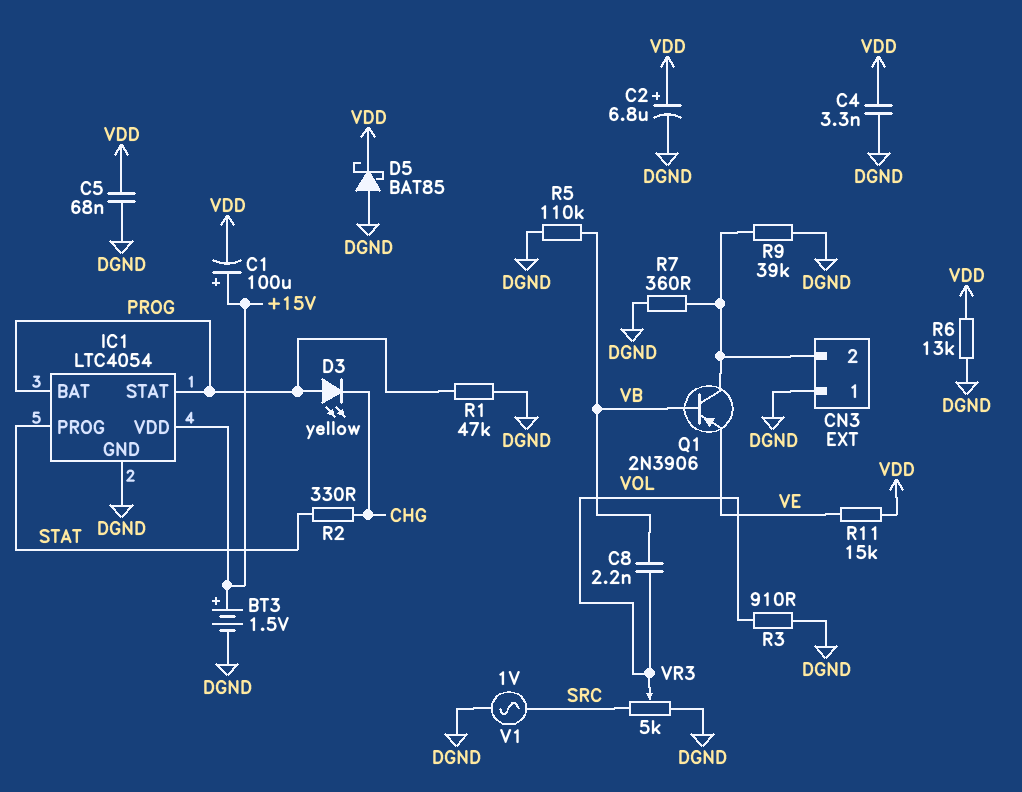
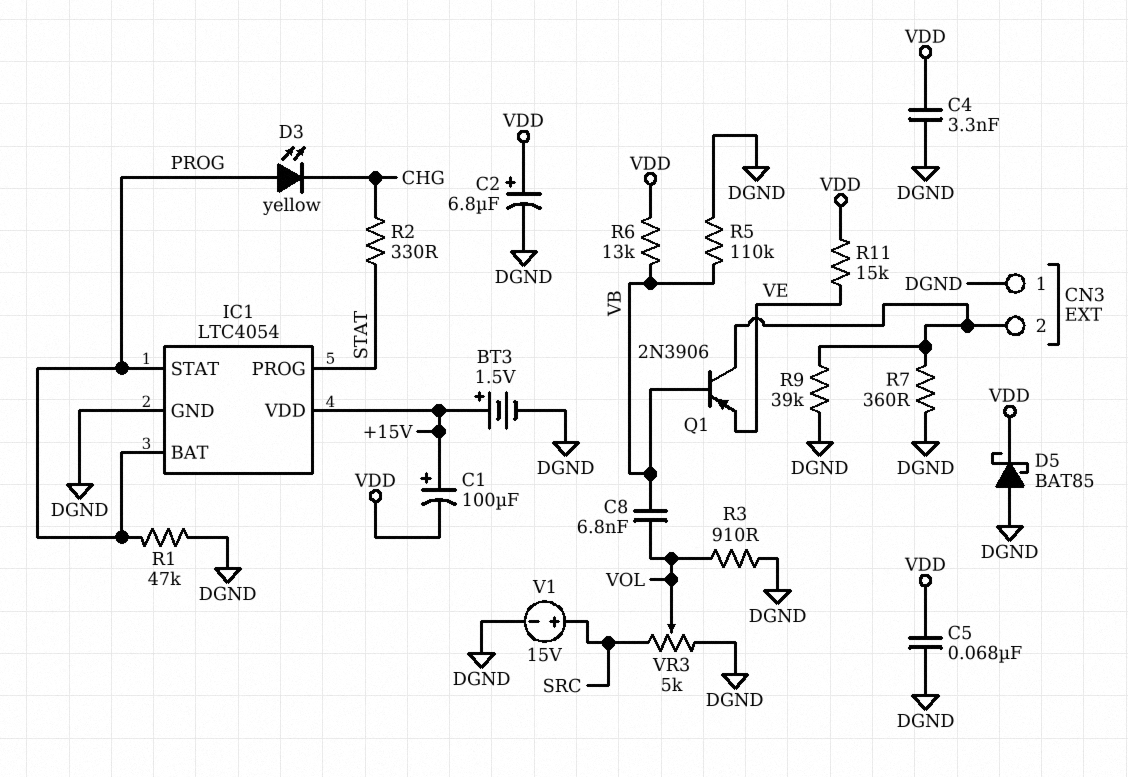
C8: 2.2nF (VB, VOL) -> 6.8nF (VB, VOL)
R6: 13k (DGND, VDD) -> 13k (VB, VDD)
V1: AC 1V (DGND, SRC) -> 15V (plus SRC, minus DGND)

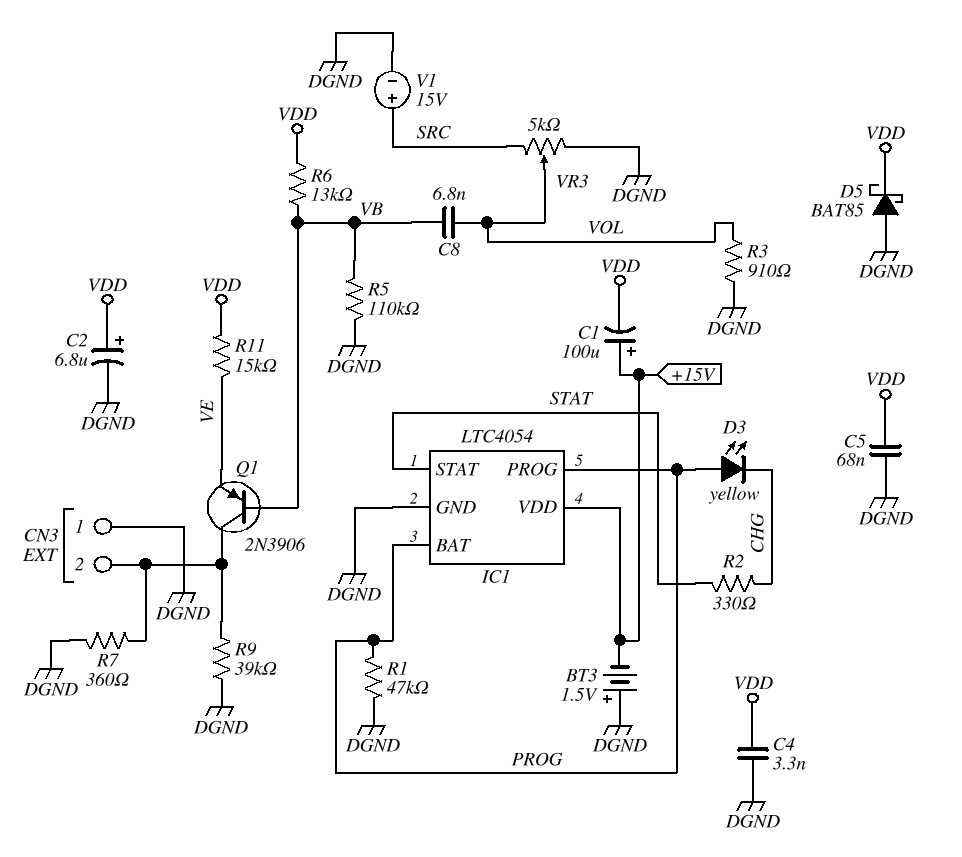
BT3: 1.5V (plus +15V, minus DGND) -> 1.5V (plus DGND, minus +15V)
IC1 pin PROG: STAT -> PROG
IC1 pin STAT: PROG -> STAT

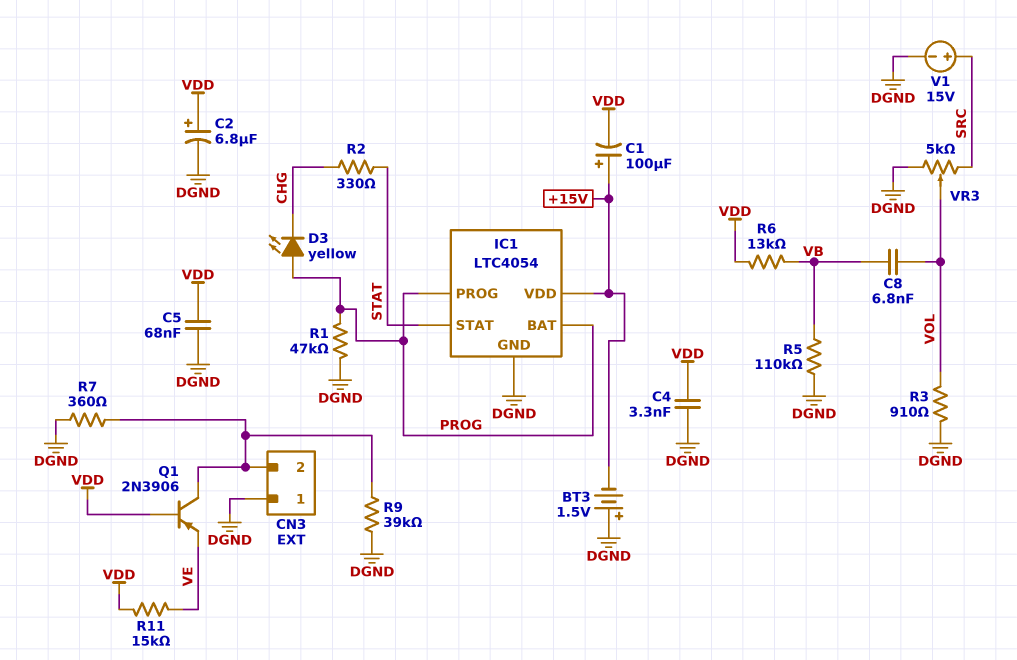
D5: schottky BAT85 (A DGND, K VDD) -> none
Q1: PNP 2N3906 (B VB, C CN3/2, E VE) -> PNP 2N3906 (B VDD, C CN3/2, E VE)

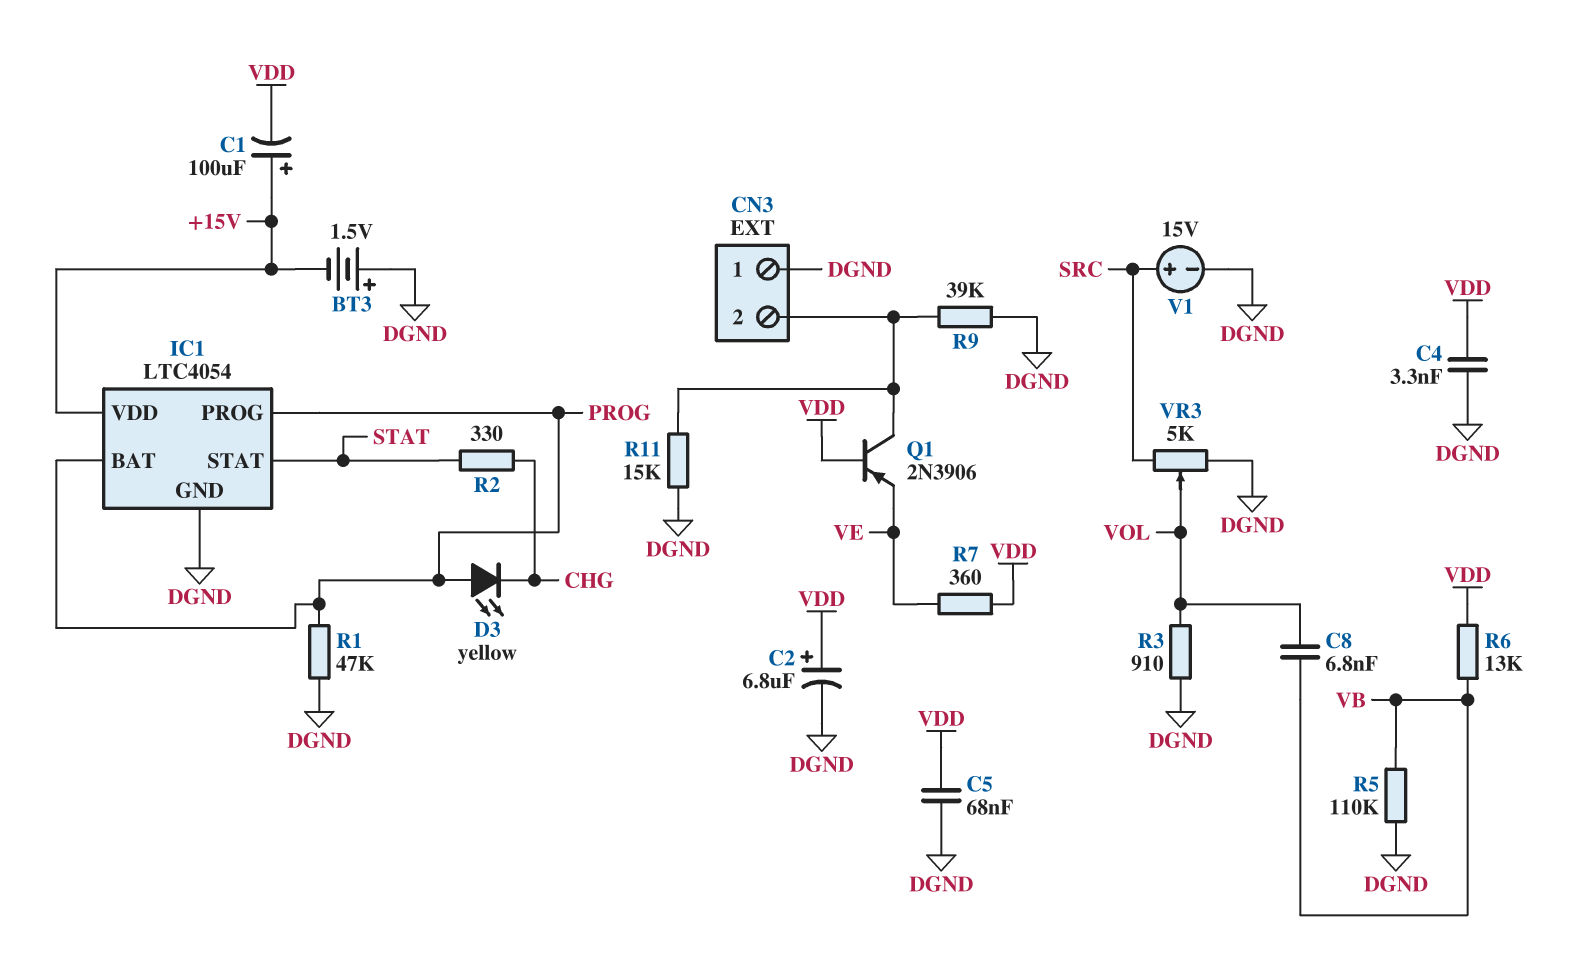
R7: 360 (CN3/2, DGND) -> 360 (VDD, VE)
R11: 15k (VDD, VE) -> 15k (CN3/2, DGND)

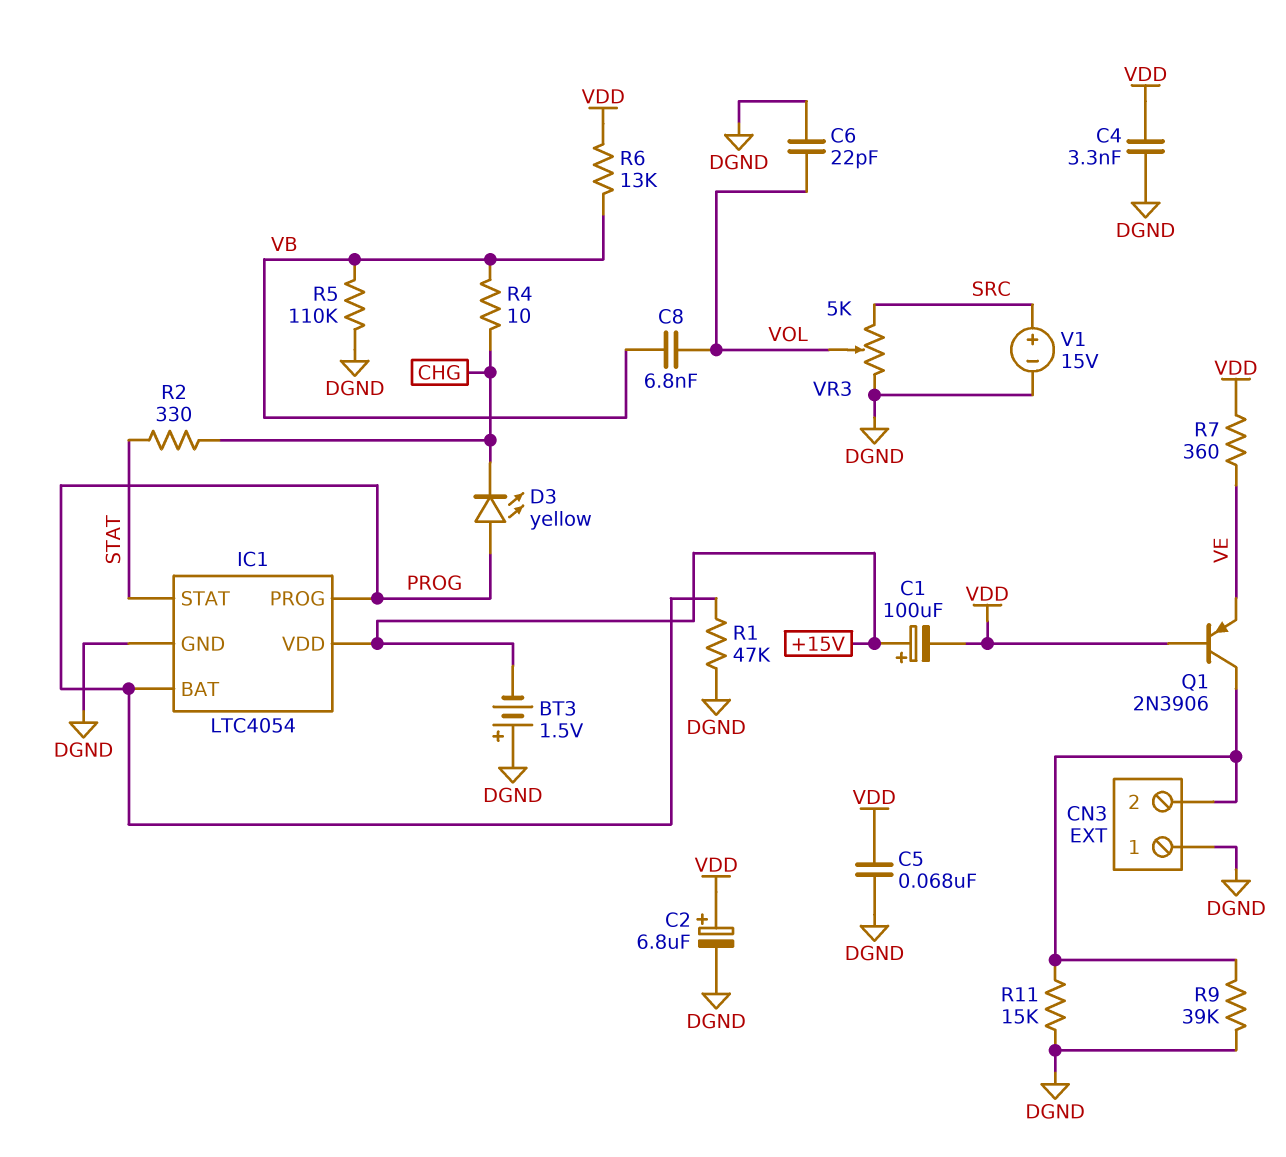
C6: none -> 22pF (DGND, VOL)
R3: 910 (DGND, VOL) -> none
R4: none -> 10 (CHG, VB)

